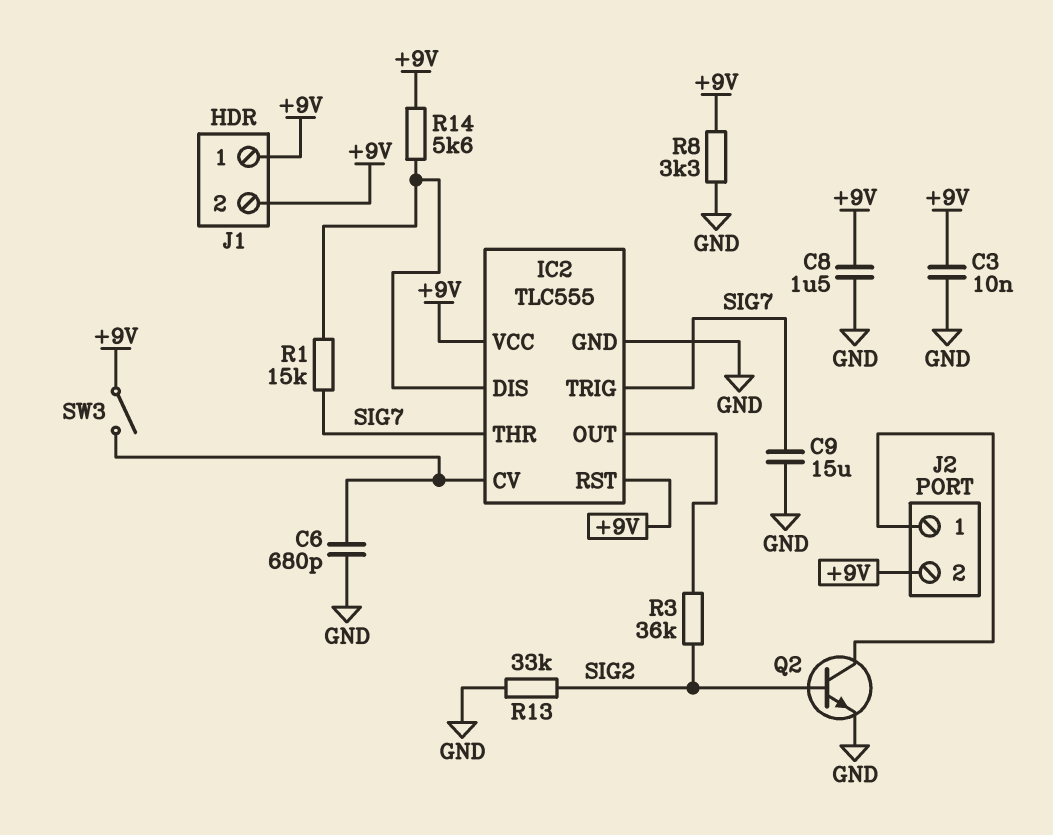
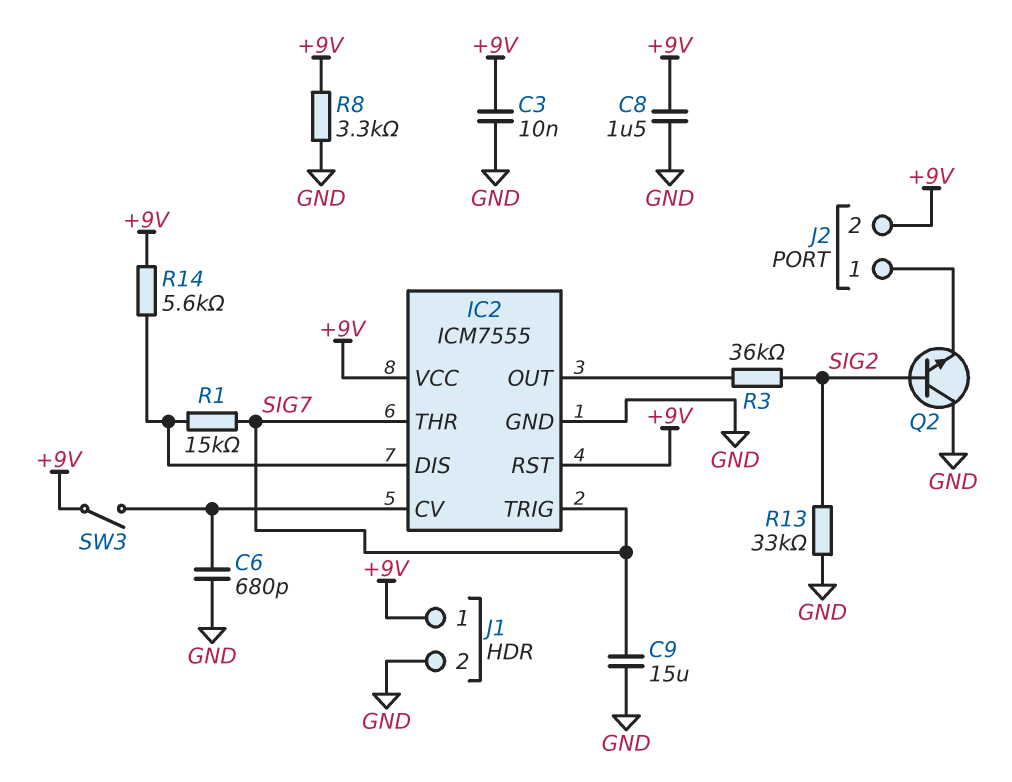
IC2: TLC555 -> ICM7555
J1 pin 2: +9V -> GND
Q2: NPN (B SIG2, C J2/1, E GND) -> NPN (B SIG2, C GND, E J2/1)

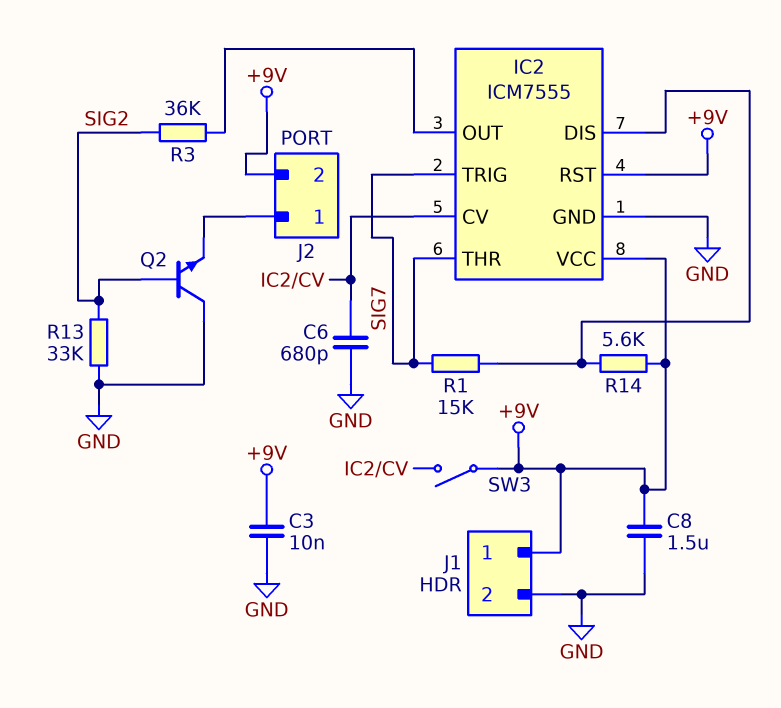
C9: 15uF (GND, SIG7) -> none
R8: 3.3k (+9V, GND) -> none

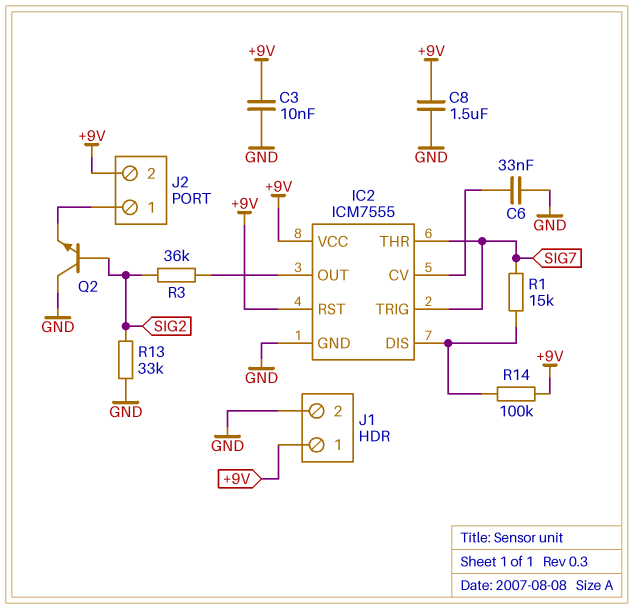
C6: 680pF (GND, IC2/CV) -> 33nF (GND, IC2/CV)
R14: 5.6k (+9V, IC2/DIS) -> 100k (+9V, IC2/DIS)
SW3: switch (+9V, IC2/CV) -> none

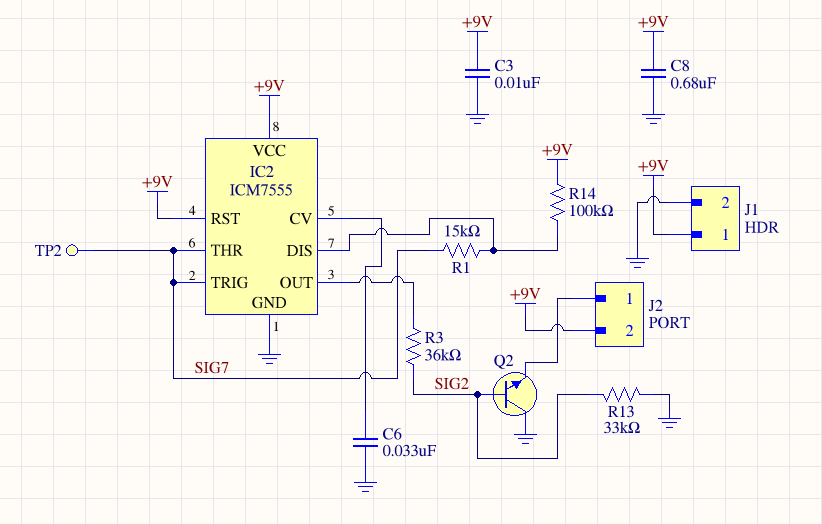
C8: 1.5uF (+9V, GND) -> 680nF (+9V, GND)
TP2: none -> test point (SIG7)

